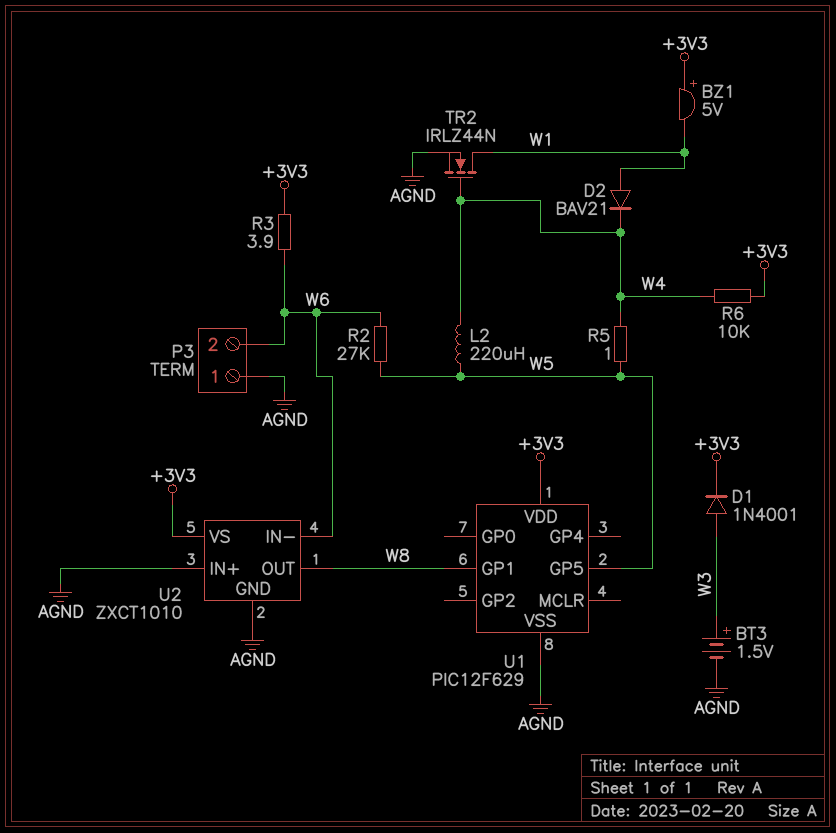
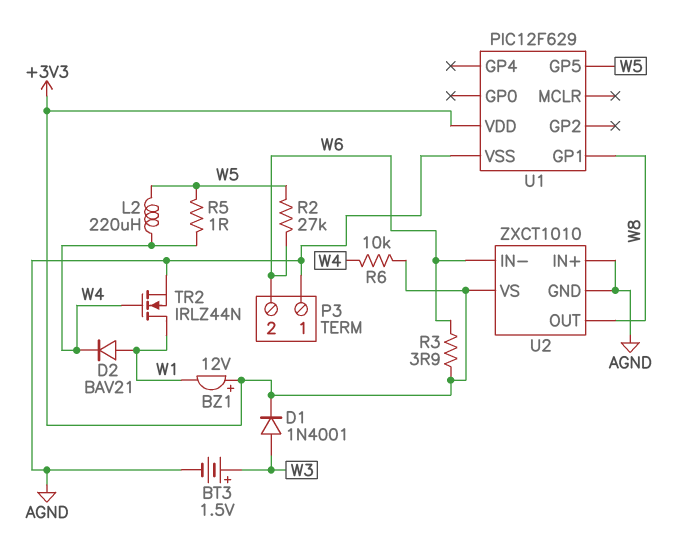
BZ1: buzzer 5V (plus +3V3, minus W1) -> buzzer 12V (plus +3V3, minus W1)

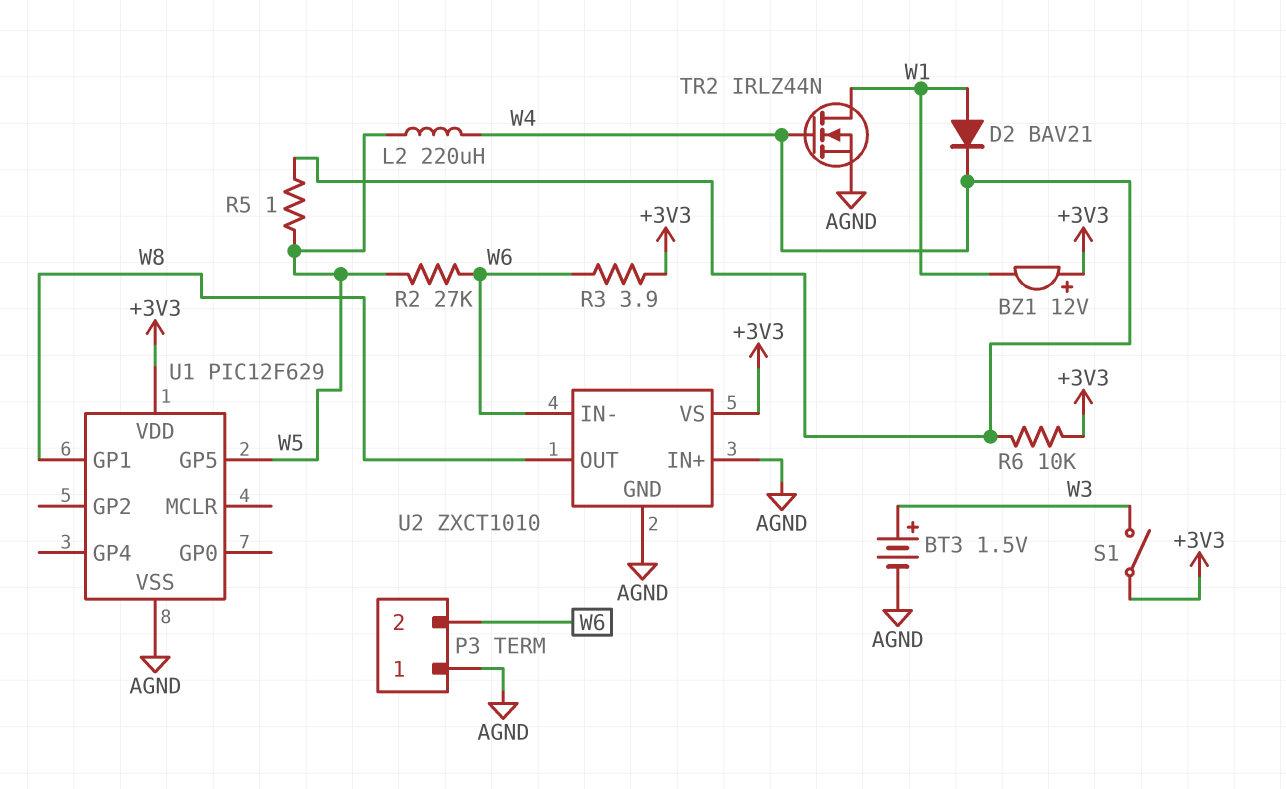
D1: diode 1N4001 (A W3, K +3V3) -> none
S1: none -> switch (+3V3, W3)

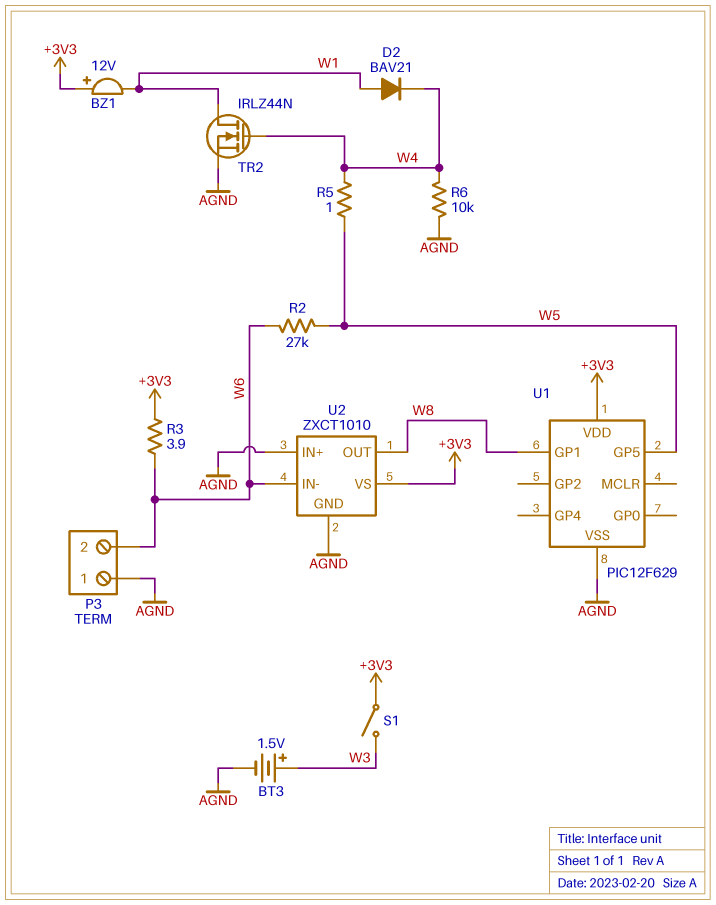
L2: 220uH (W4, W5) -> none
R6: 10k (+3V3, W4) -> 10k (AGND, W4)

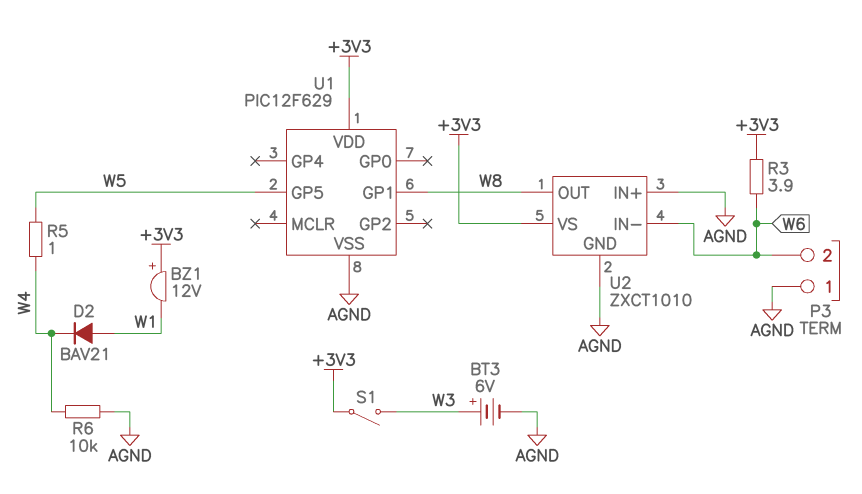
BT3: 1.5V (plus W3, minus AGND) -> 6V (plus W3, minus AGND)
R2: 27k (W5, W6) -> none
TR2: NMOS IRLZ44N (G W4, D W1, S AGND) -> none

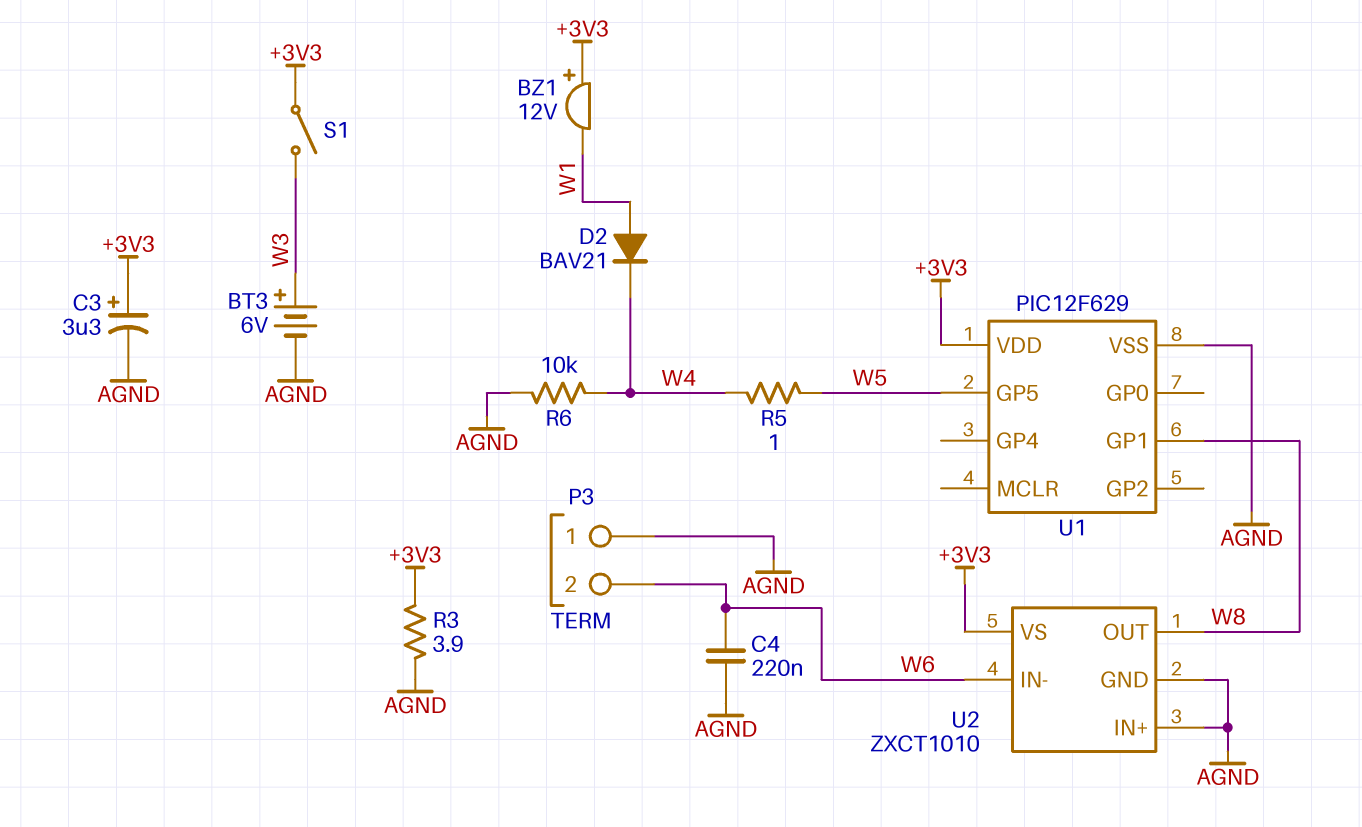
C3: none -> 3.3uF (plus +3V3, minus AGND)
C4: none -> 220nF (AGND, W6)
R3: 3.9 (+3V3, W6) -> 3.9 (+3V3, AGND)

